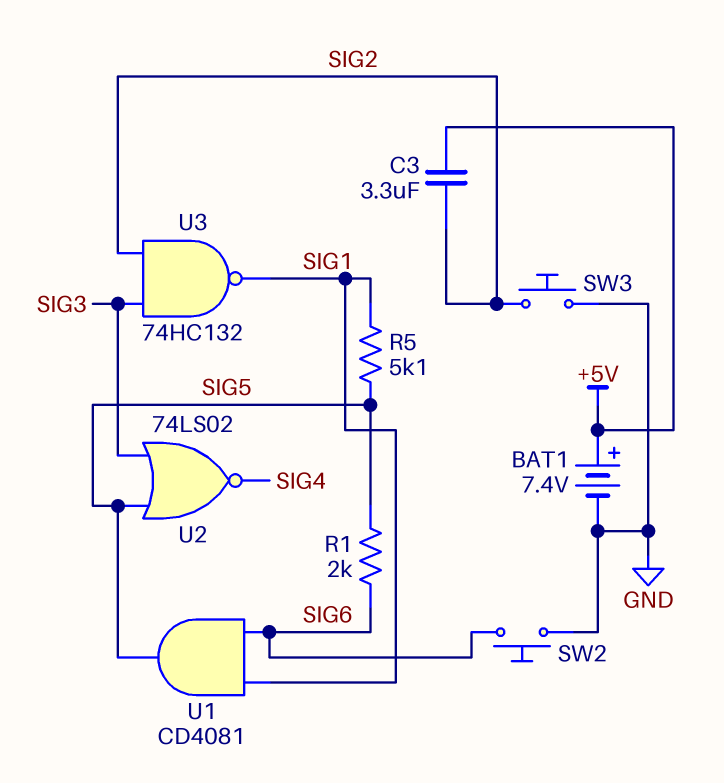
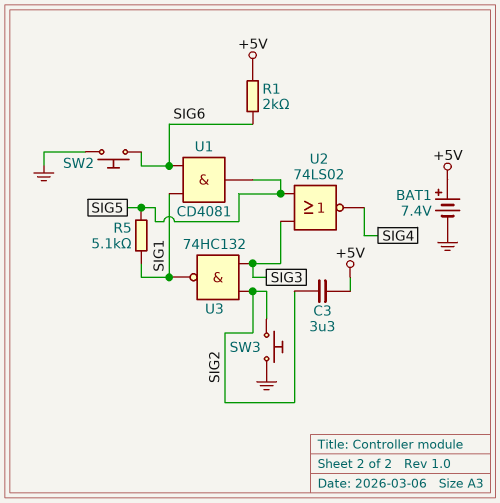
R1: 2k (SIG5, SIG6) -> 2k (+5V, SIG6)

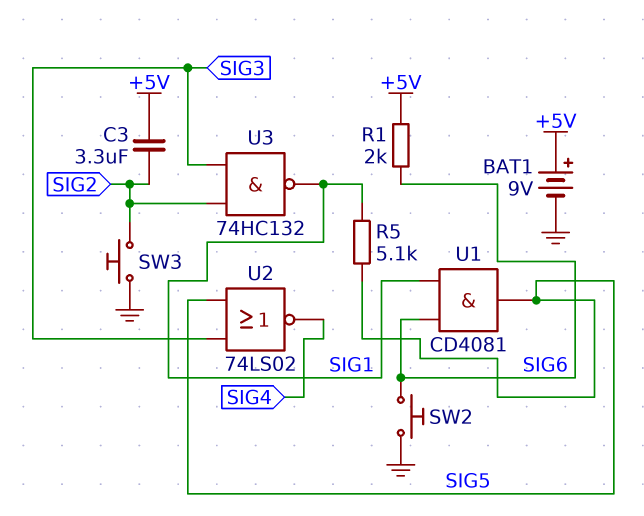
BAT1: 7.4V (plus +5V, minus GND) -> 9V (plus +5V, minus GND)

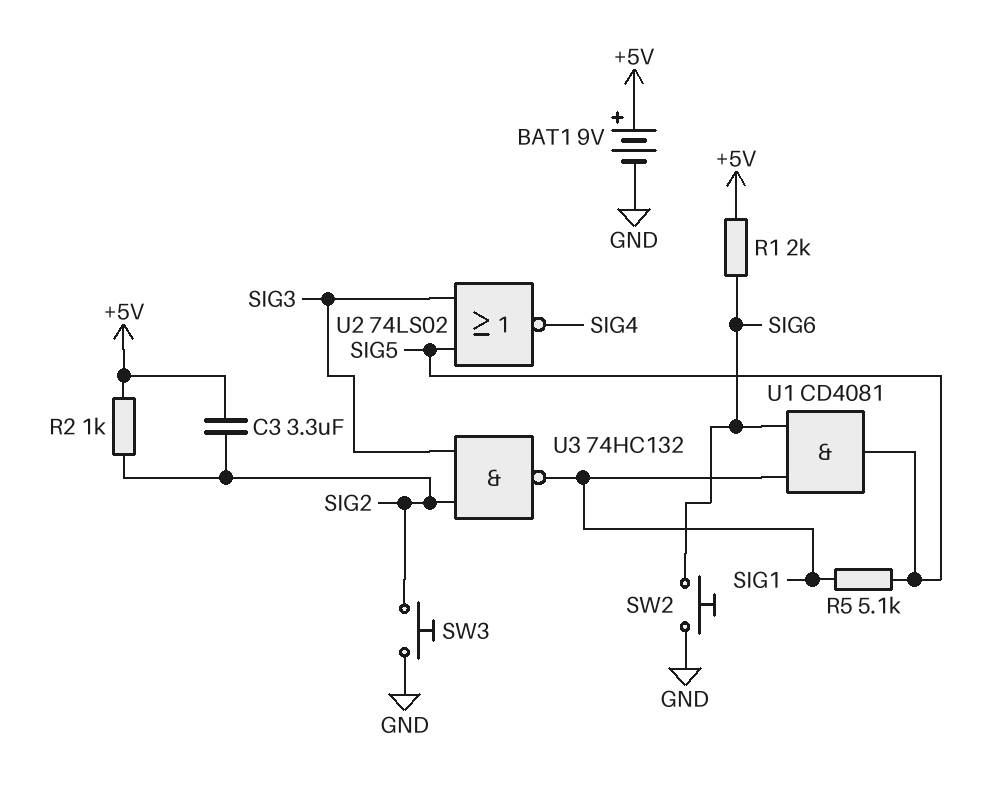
R2: none -> 1k (+5V, SIG2)

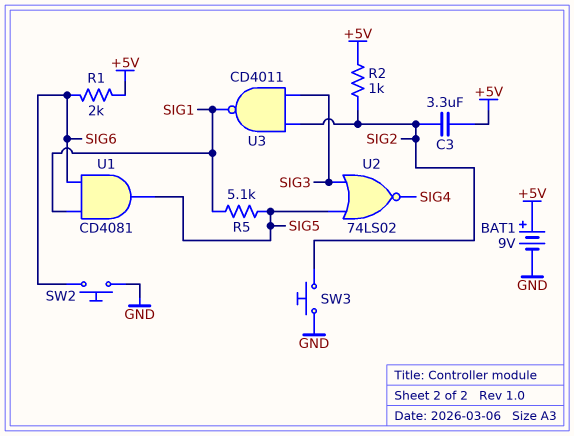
U3: NAND 74HC132 (in SIG2, in SIG3, out SIG1) -> NAND CD4011 (in SIG2, in SIG3, out SIG1)

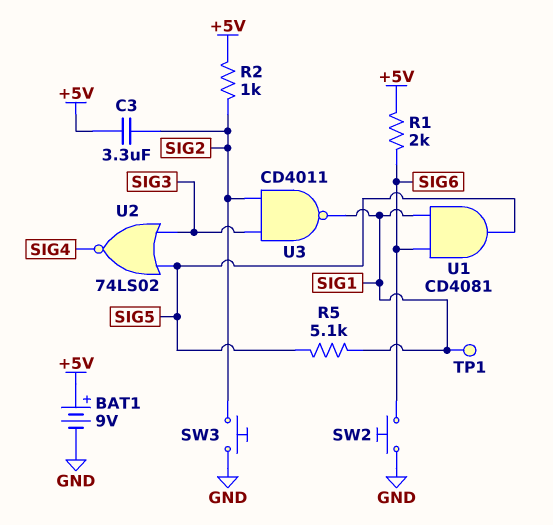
TP1: none -> test point (SIG1)

